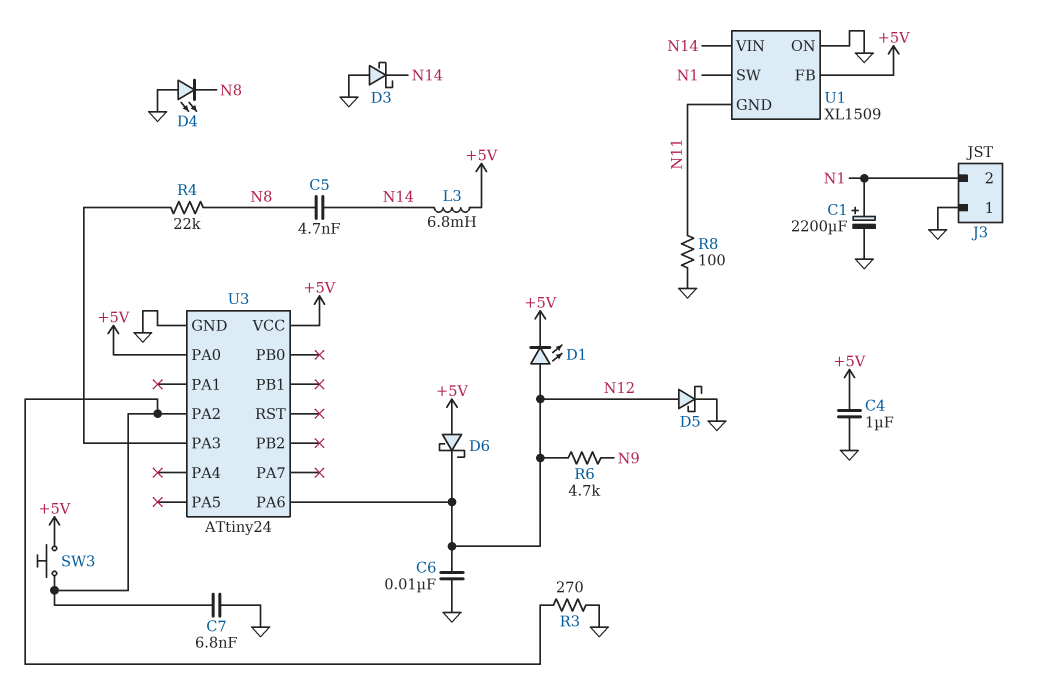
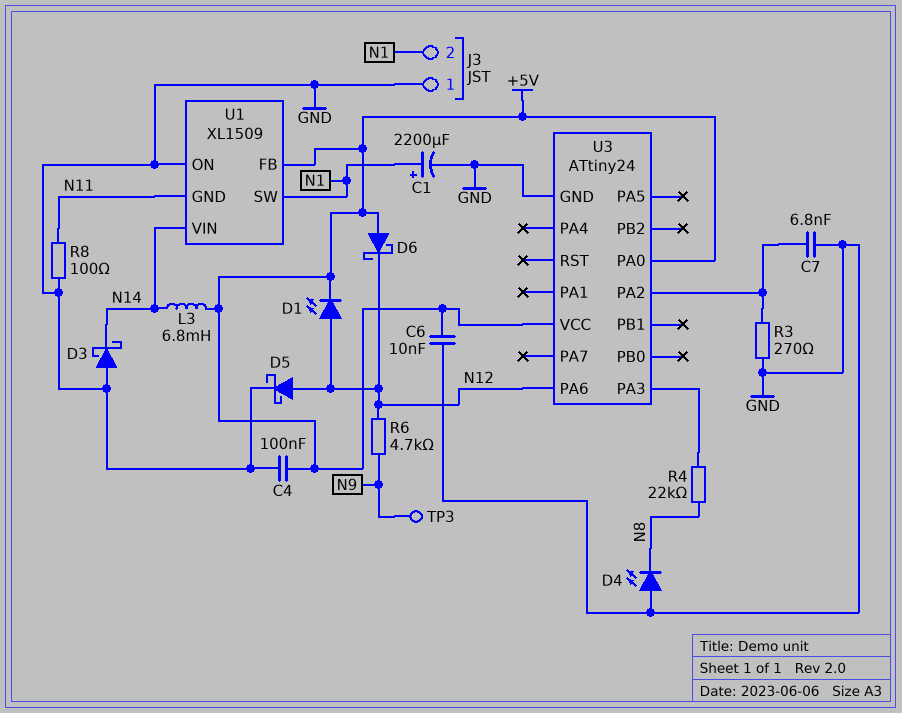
C4: 1uF (+5V, GND) -> 100nF (+5V, GND)
C5: 4.7nF (N8, N14) -> none
C6: 10nF (GND, N12) -> 10nF (+5V, GND)
SW3: button (+5V, U3/PA2) -> none
TP3: none -> test point (N9)

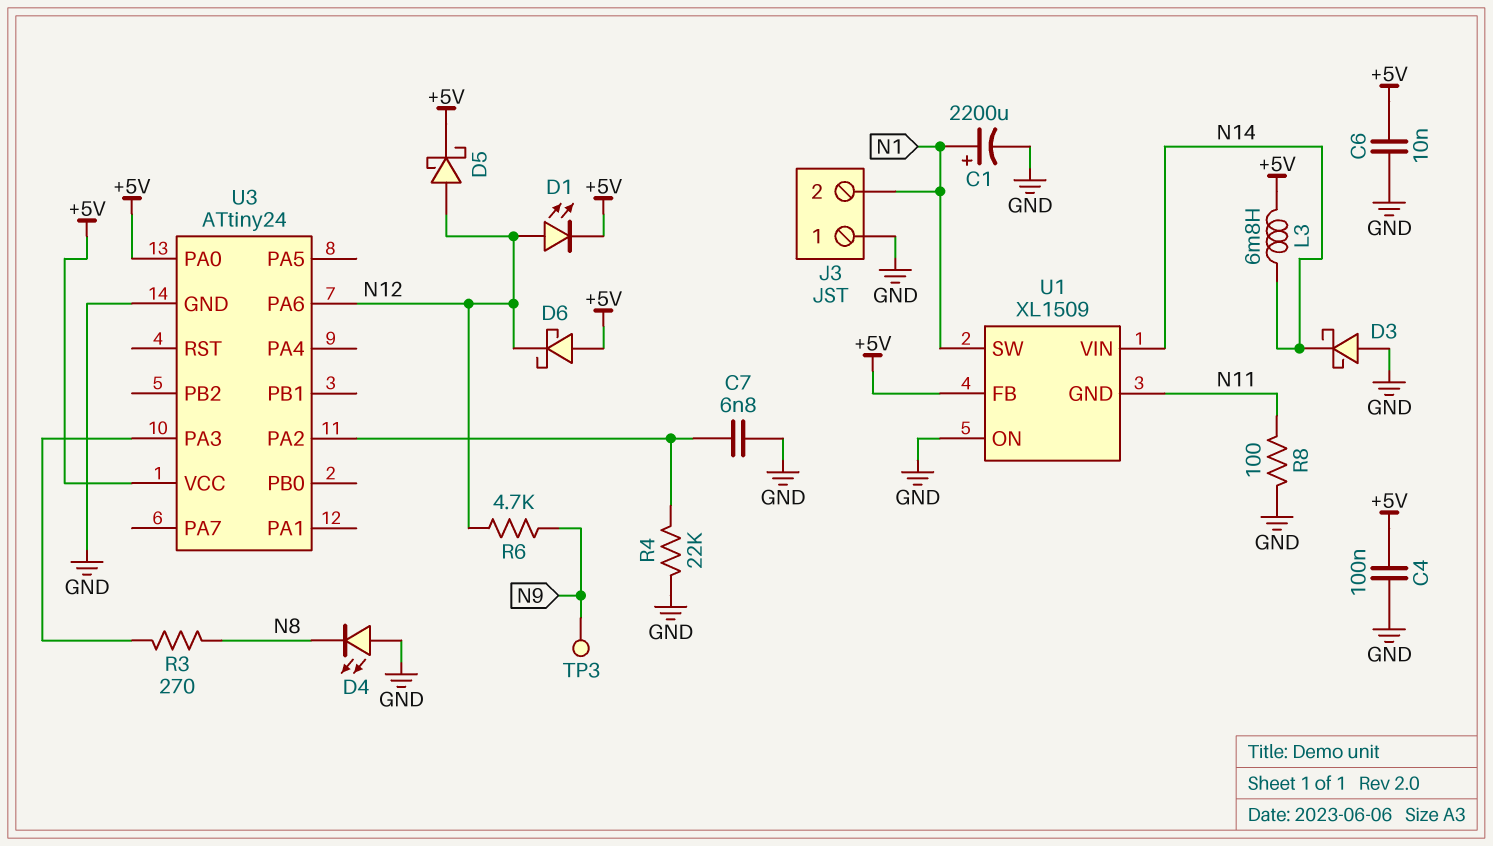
D5: schottky (A N12, K GND) -> schottky (A N12, K +5V)
R3: 270 (GND, U3/PA2) -> 270 (N8, U3/PA3)
R4: 22k (N8, U3/PA3) -> 22k (GND, U3/PA2)

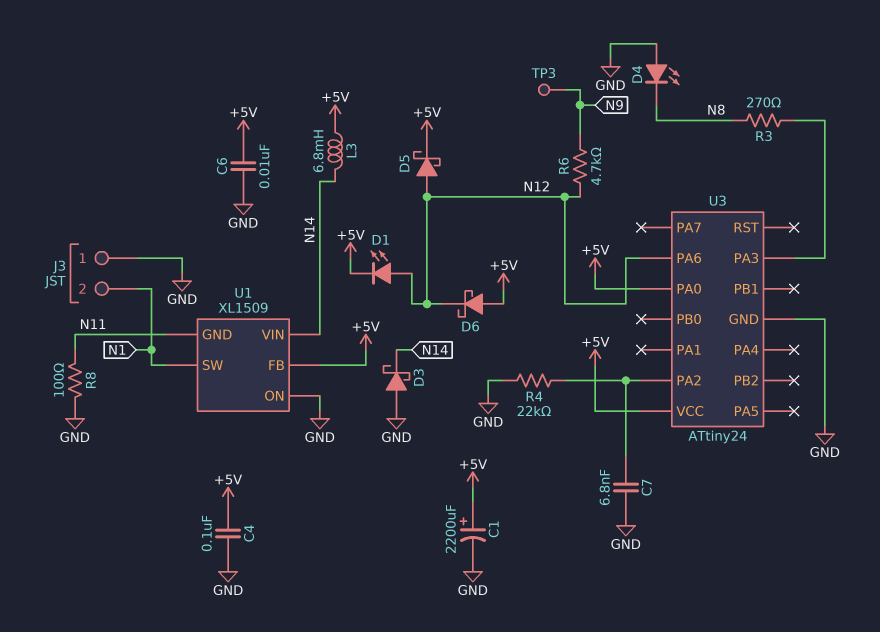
C1: 2200uF (plus N1, minus GND) -> 2200uF (plus +5V, minus GND)

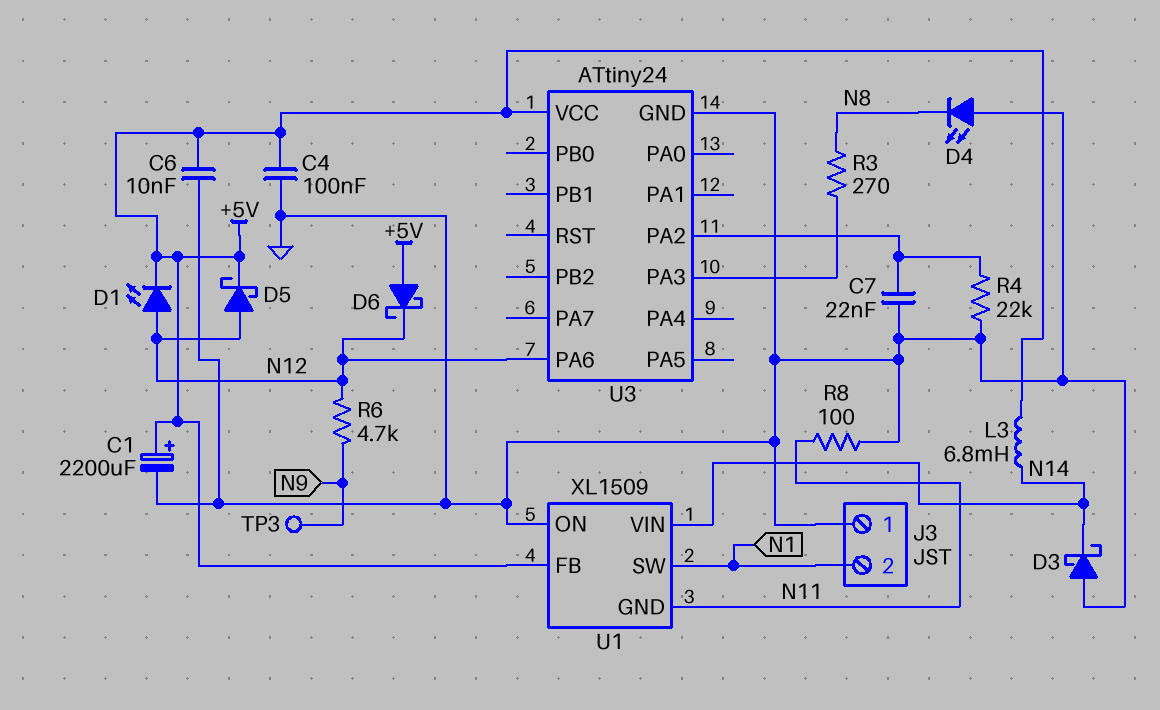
C7: 6.8nF (GND, U3/PA2) -> 22nF (GND, U3/PA2)
U3 pin PA0: +5V -> none

